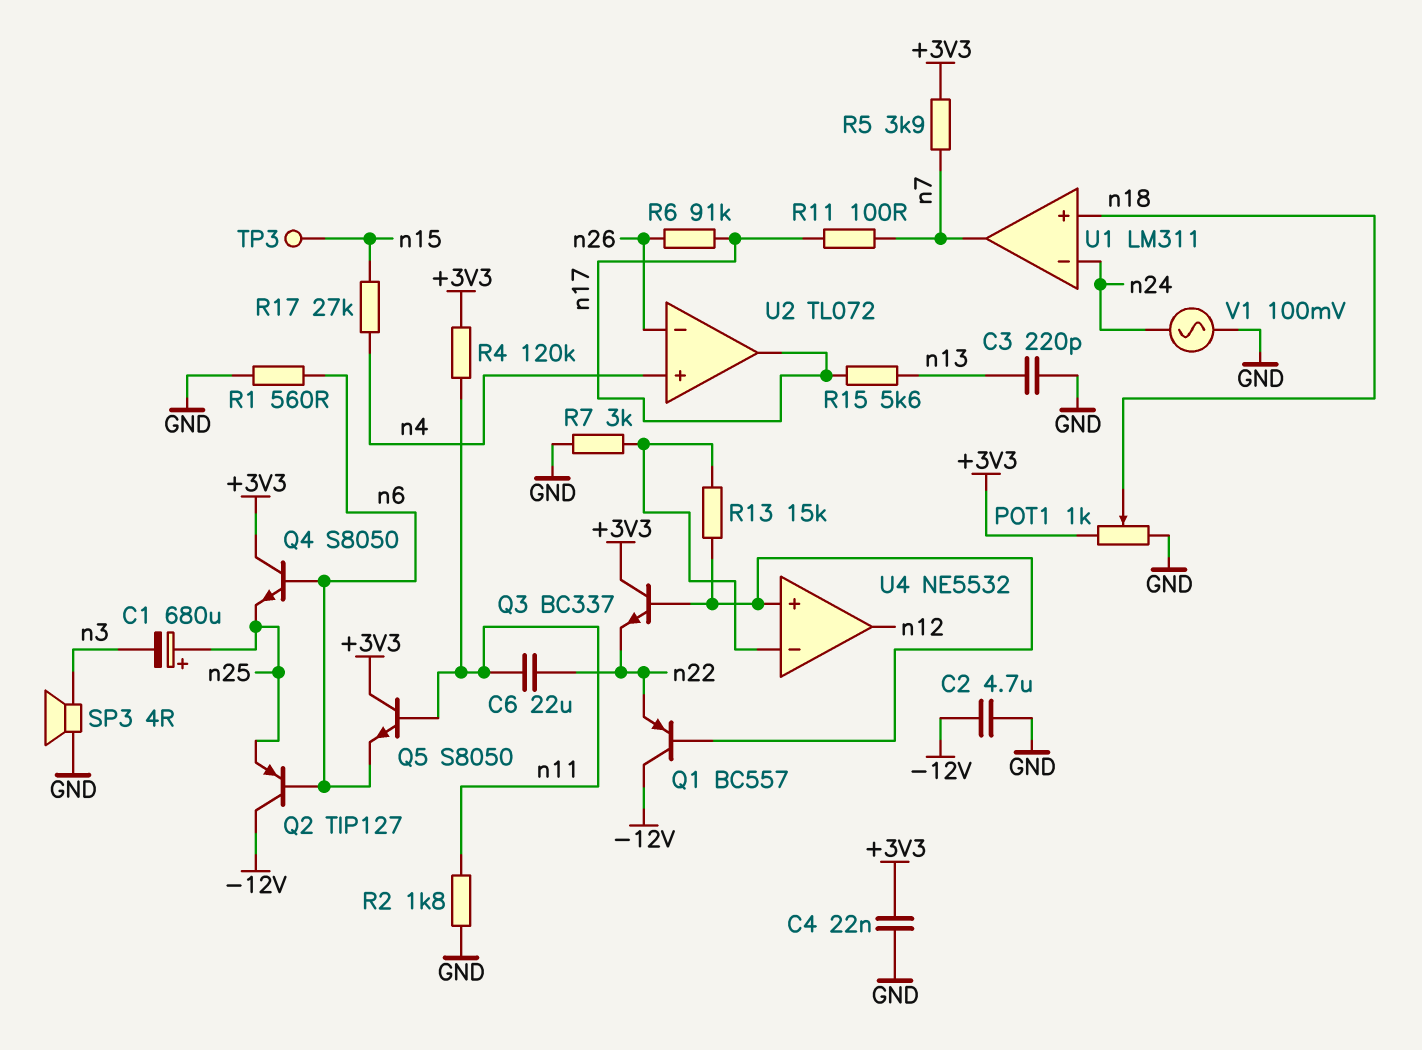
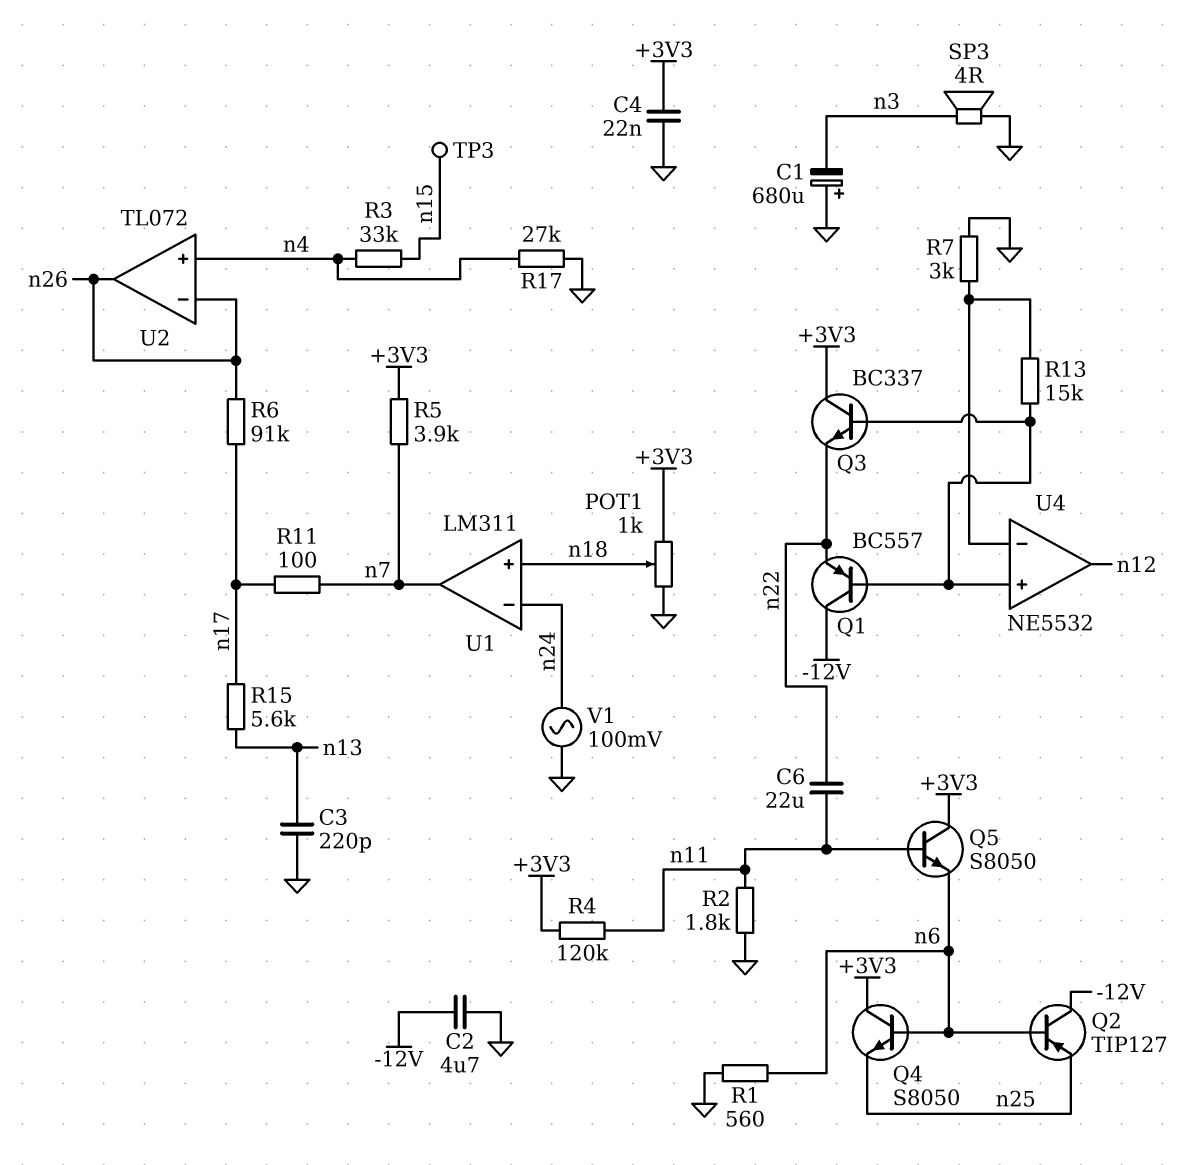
C1: 680uF (plus n25, minus n3) -> 680uF (plus GND, minus n3)
R3: none -> 33k (n4, n15)
R17: 27k (n4, n15) -> 27k (GND, n4)
U2 pin out: n17 -> n26

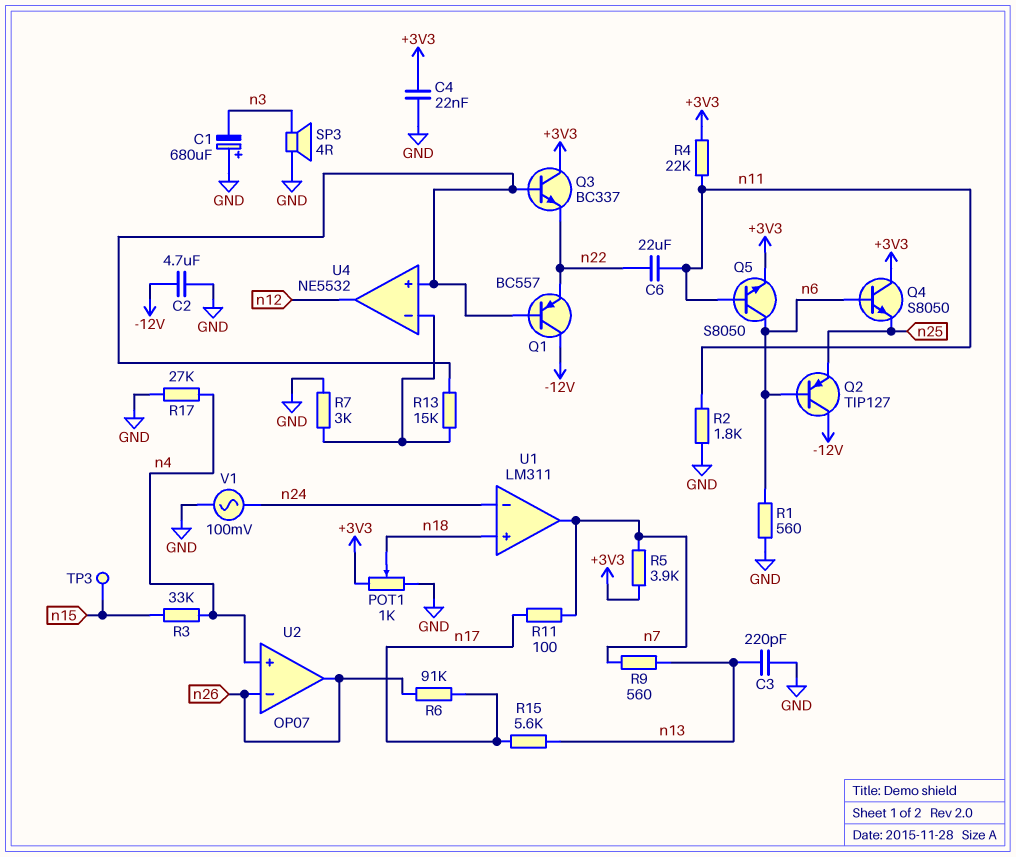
Q5: NPN S8050 (B n11, C +3V3, E n6) -> NPN S8050 (B n11, C n6, E +3V3)
R4: 120k (+3V3, n11) -> 22k (+3V3, n11)
R9: none -> 560 (n7, n13)
U2: TL072 -> OP07

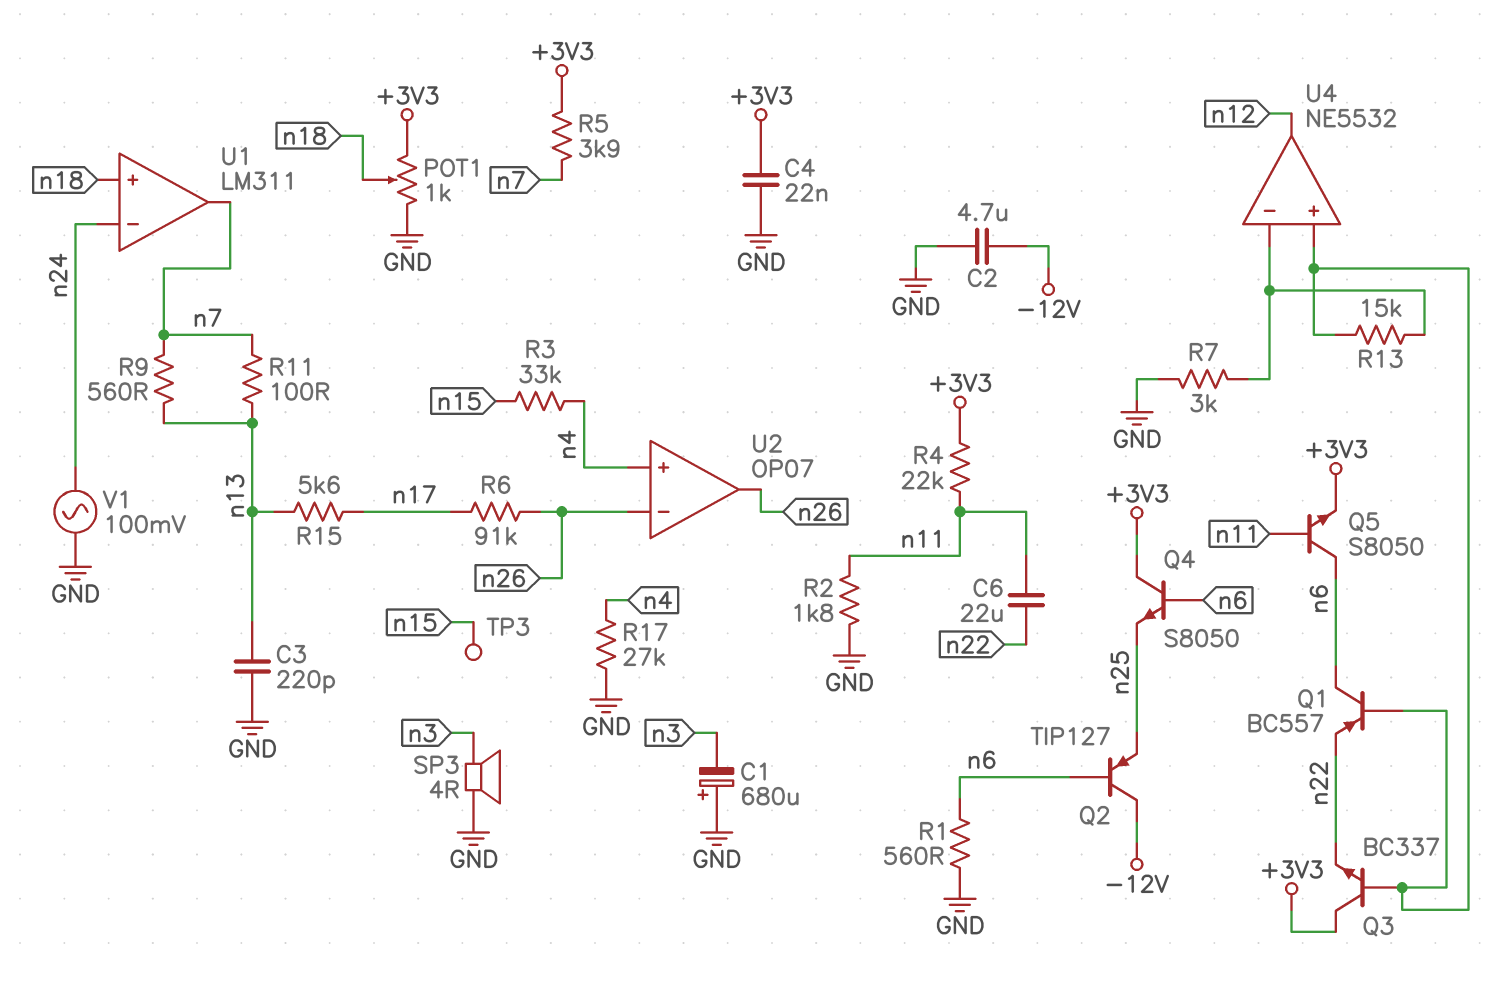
Q1: PNP BC557 (B U4/in+, C -12V, E n22) -> PNP BC557 (B U4/in+, C n6, E n22)
R11: 100 (n7, n17) -> 100 (n7, n13)

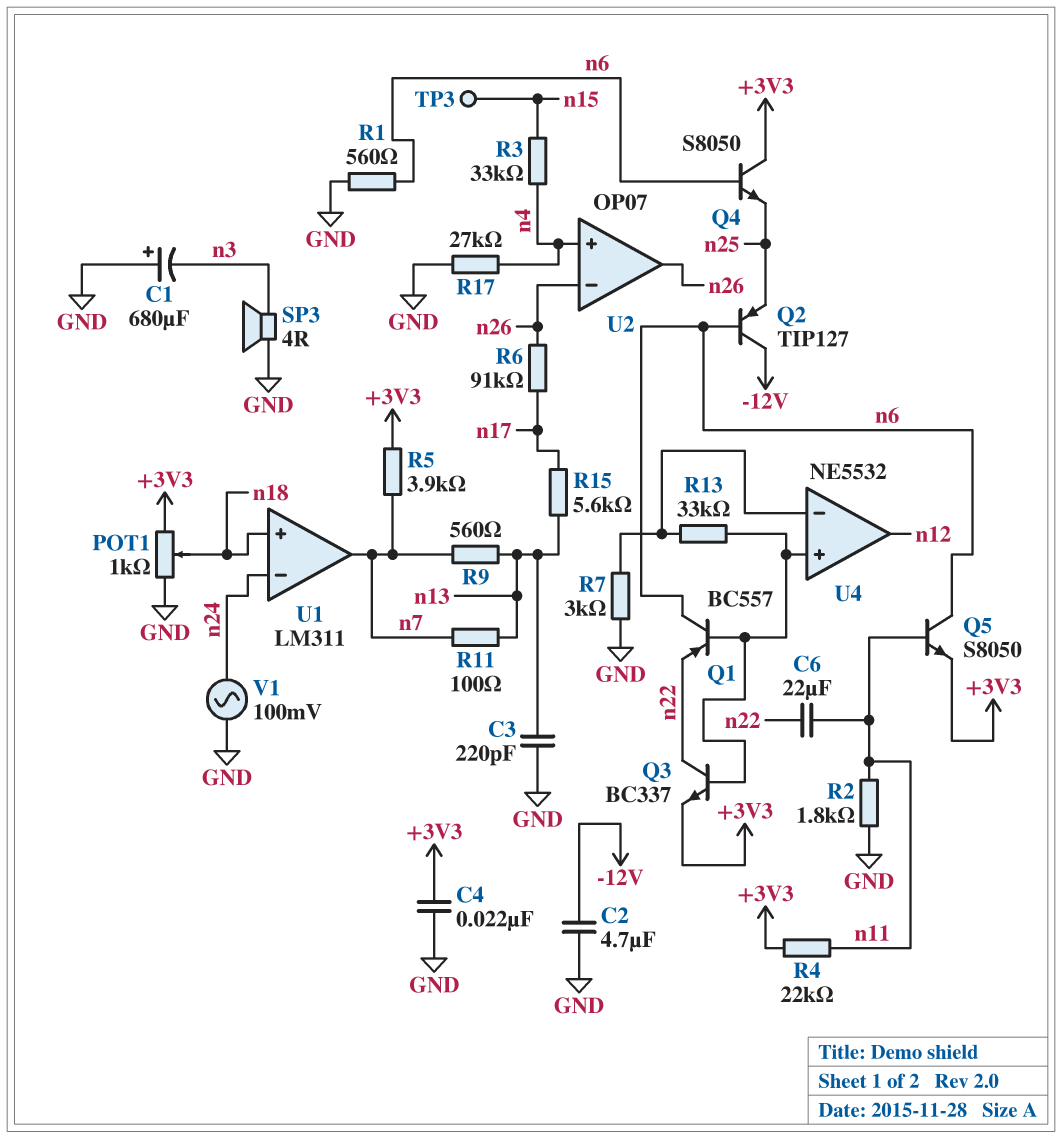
Q3: NPN BC337 (B U4/in+, C +3V3, E n22) -> NPN BC337 (B U4/in+, C n22, E +3V3)
R13: 15k (U4/in+, U4/in-) -> 33k (U4/in+, U4/in-)

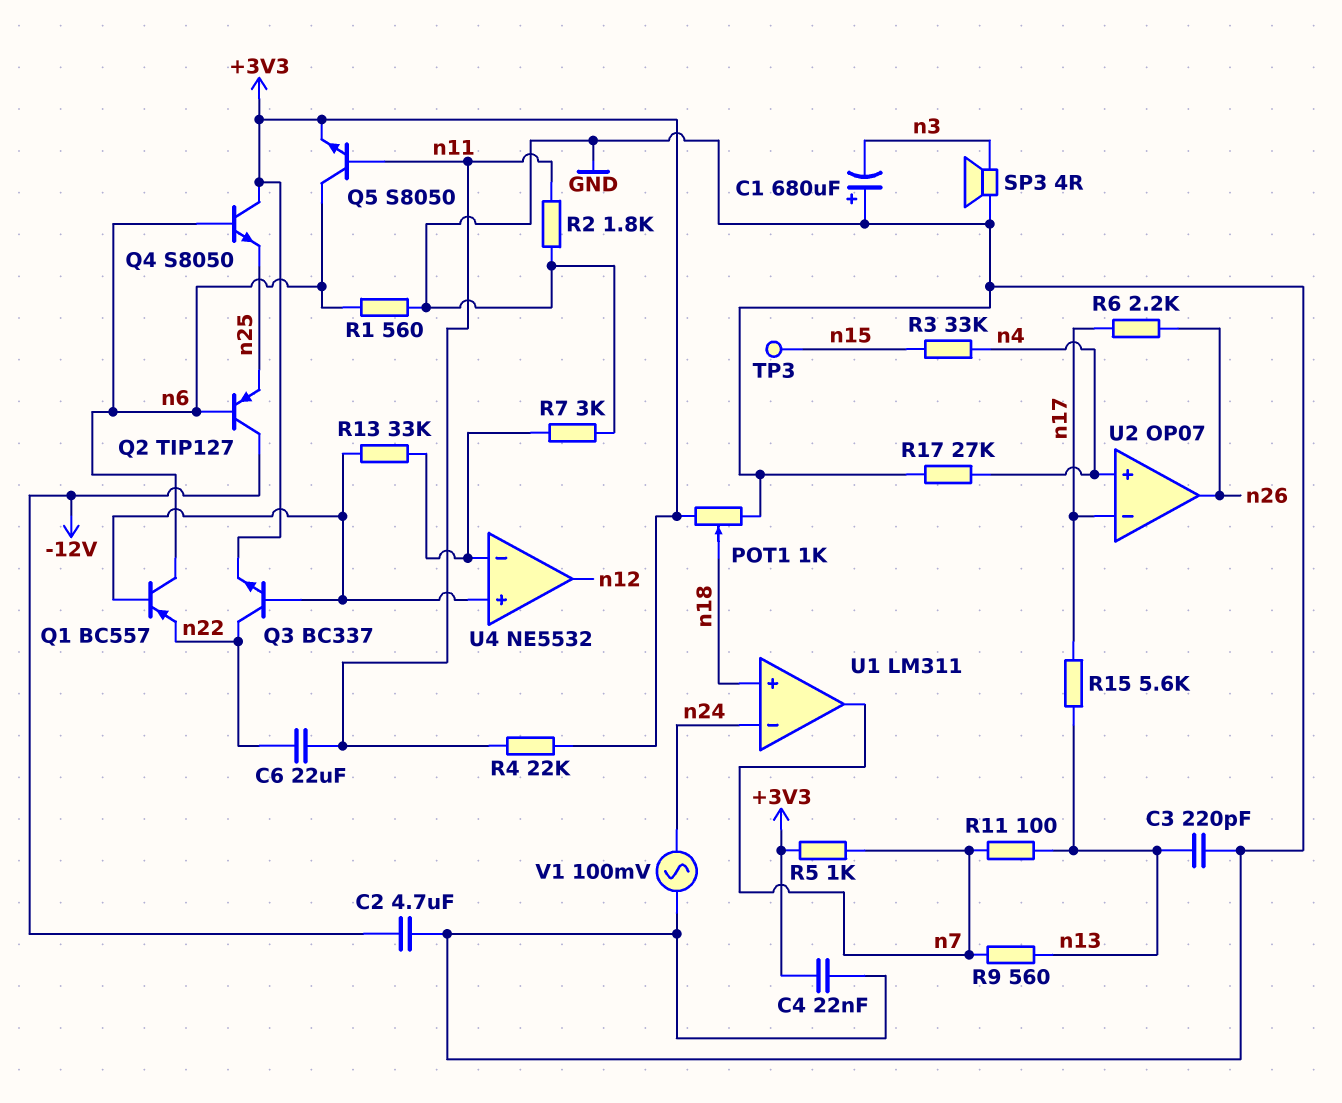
R5: 3.9k (+3V3, n7) -> 1k (+3V3, n7)
R6: 91k (n17, n26) -> 2.2k (n17, n26)
U2 pin in-: n26 -> n17

